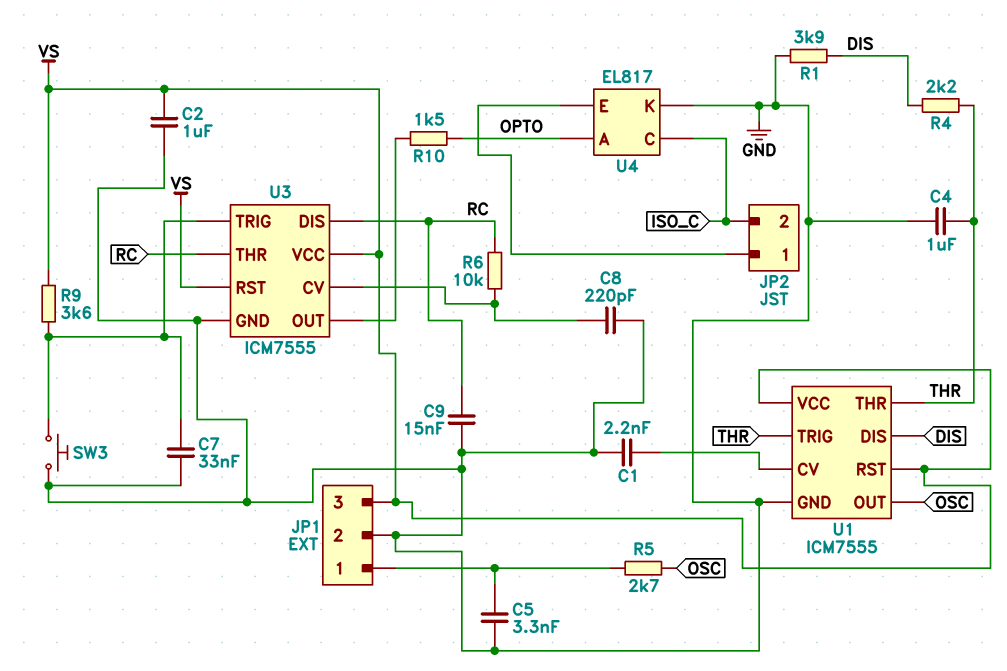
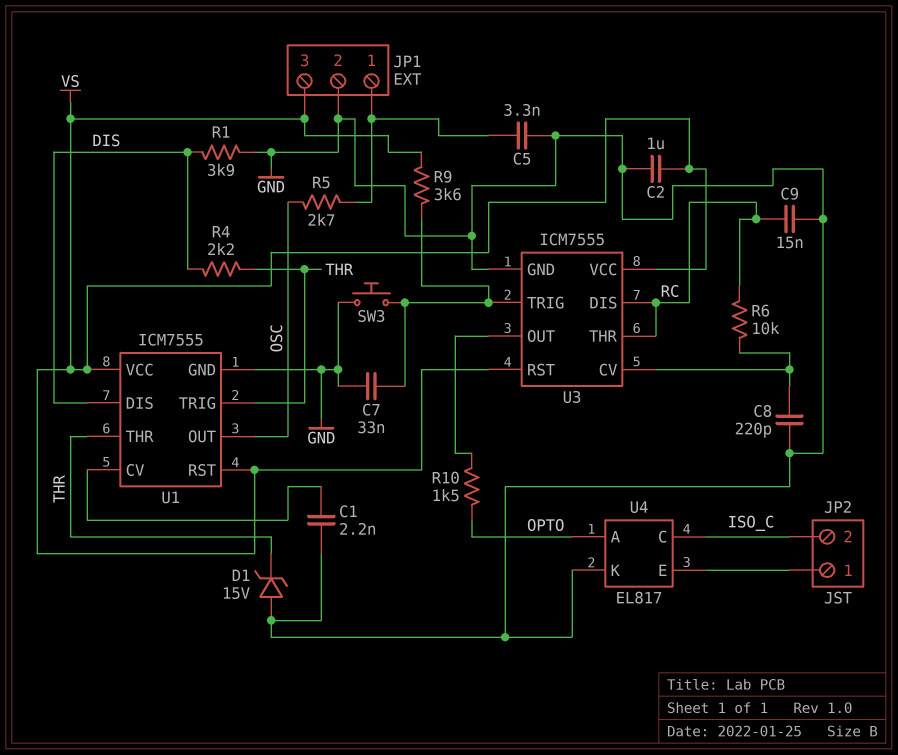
C4: 1uF (GND, THR) -> none
D1: none -> zener 15V (A GND, K THR)

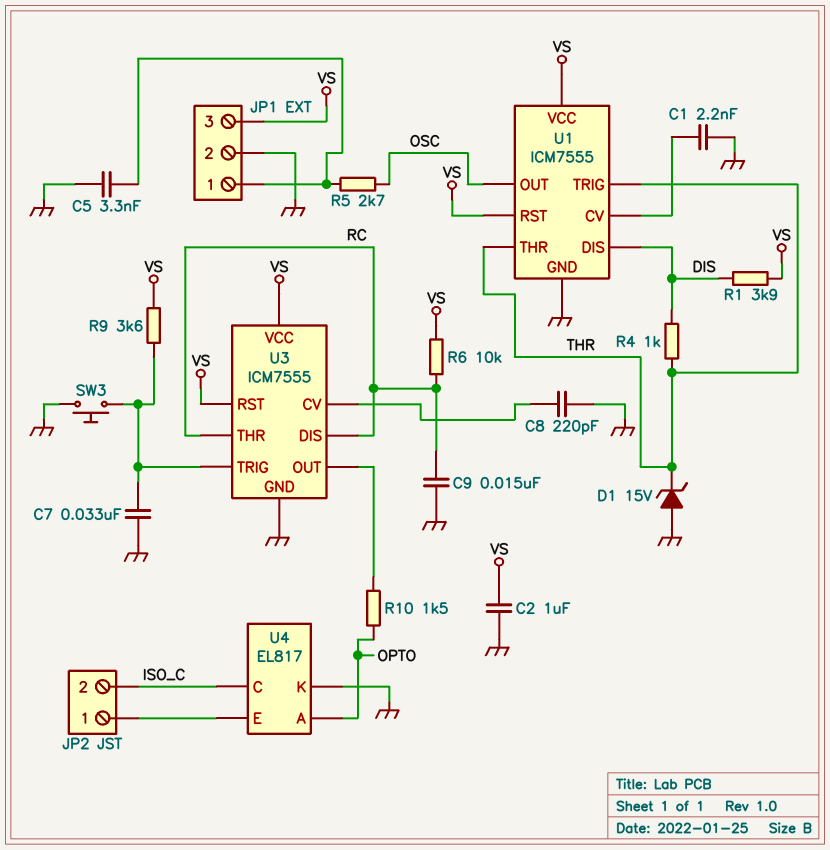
R1: 3.9k (DIS, GND) -> 3.9k (DIS, VS)
R4: 2.2k (DIS, THR) -> 1k (DIS, THR)
R6: 10k (RC, U3/CV) -> 10k (RC, VS)

